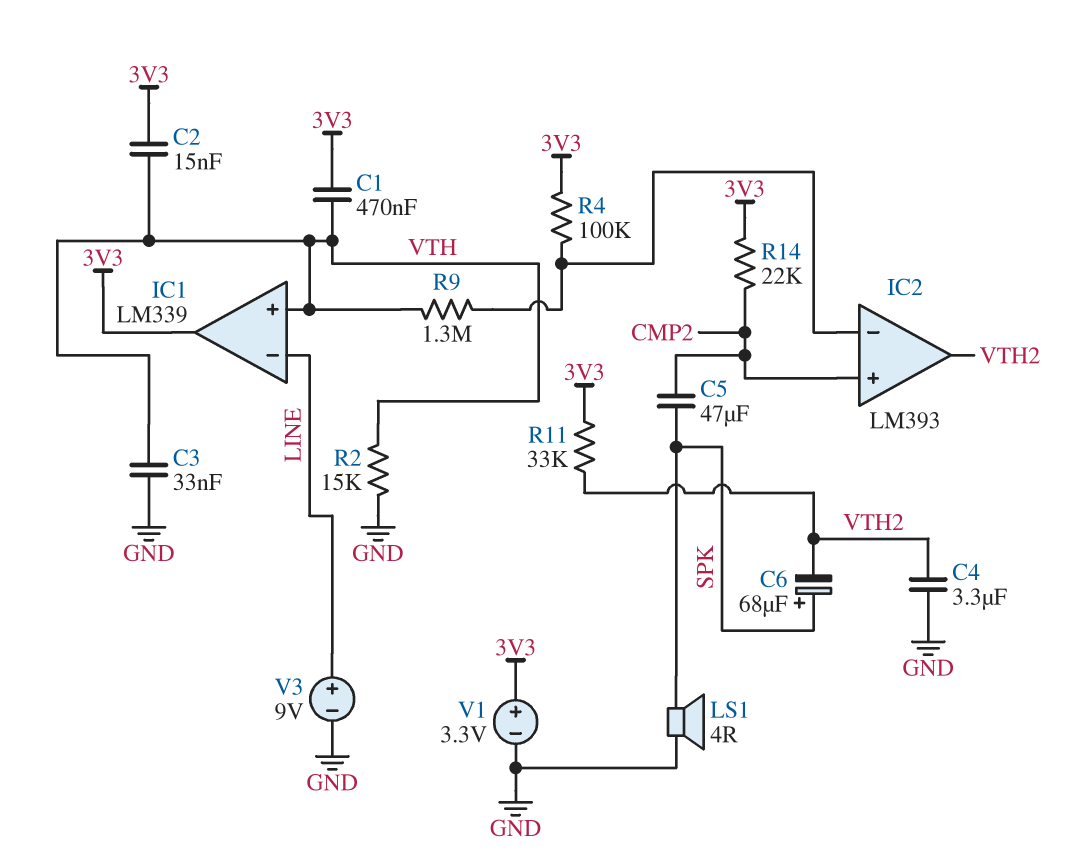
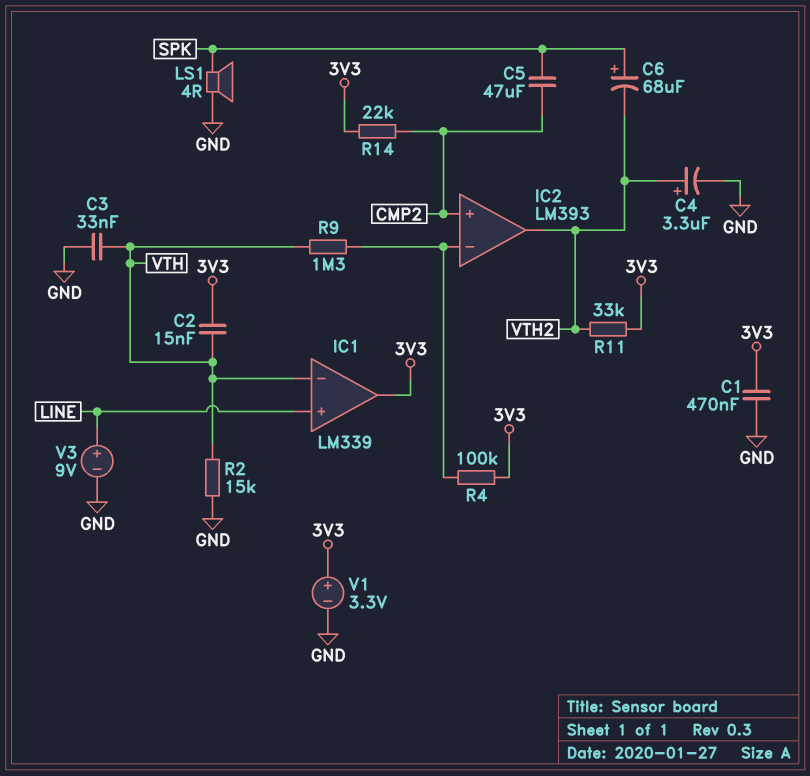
C1: 470nF (3V3, VTH) -> 470nF (3V3, GND)
C4: 3.3uF (GND, VTH2) -> 3.3uF (plus VTH2, minus GND)
IC1 pin in+: VTH -> LINE
IC1 pin in-: LINE -> VTH

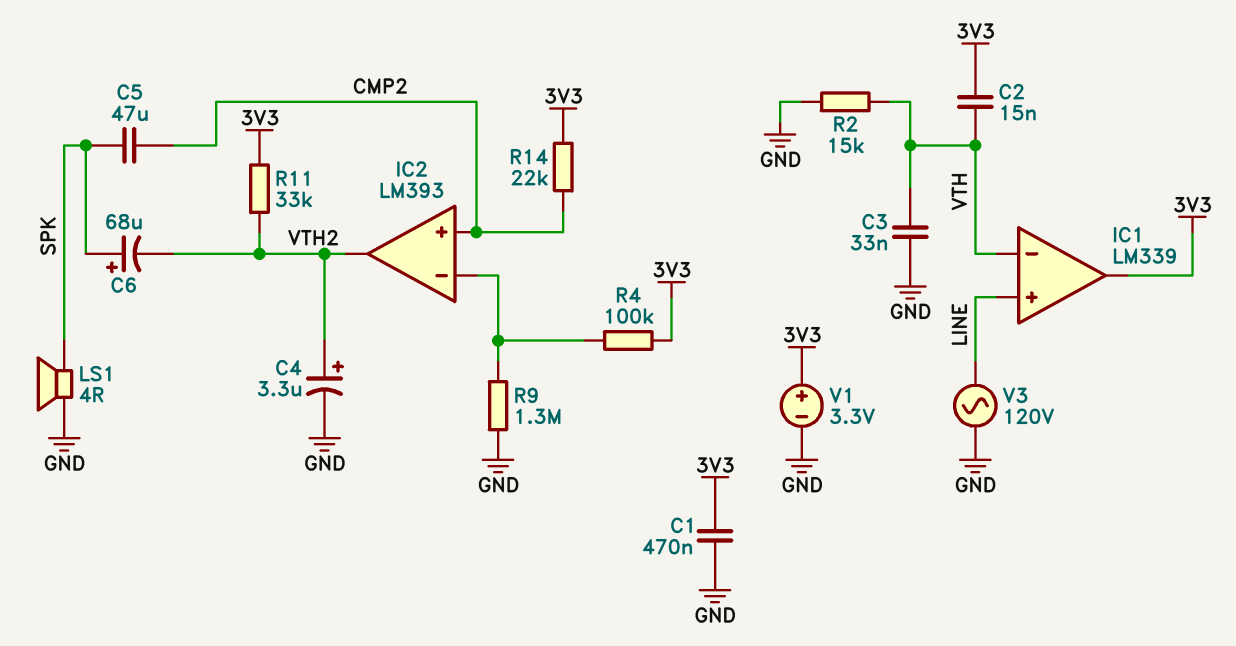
R9: 1.3M (IC2/in-, VTH) -> 1.3M (GND, IC2/in-)
V3: 9V (plus LINE, minus GND) -> AC 120V (GND, LINE)

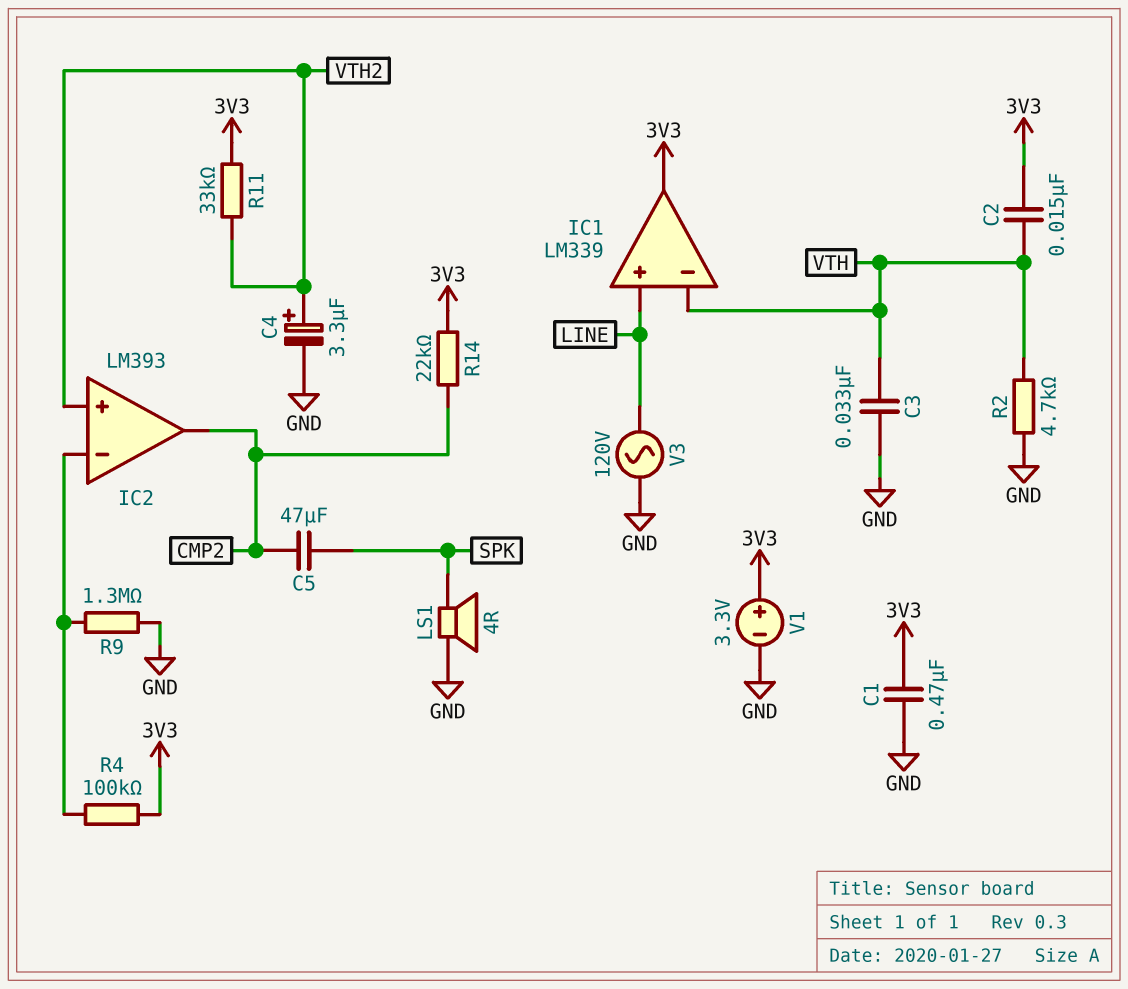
C6: 68uF (plus SPK, minus VTH2) -> none
IC2 pin in+: CMP2 -> VTH2
IC2 pin out: VTH2 -> CMP2
R2: 15k (GND, VTH) -> 4.7k (GND, VTH)

